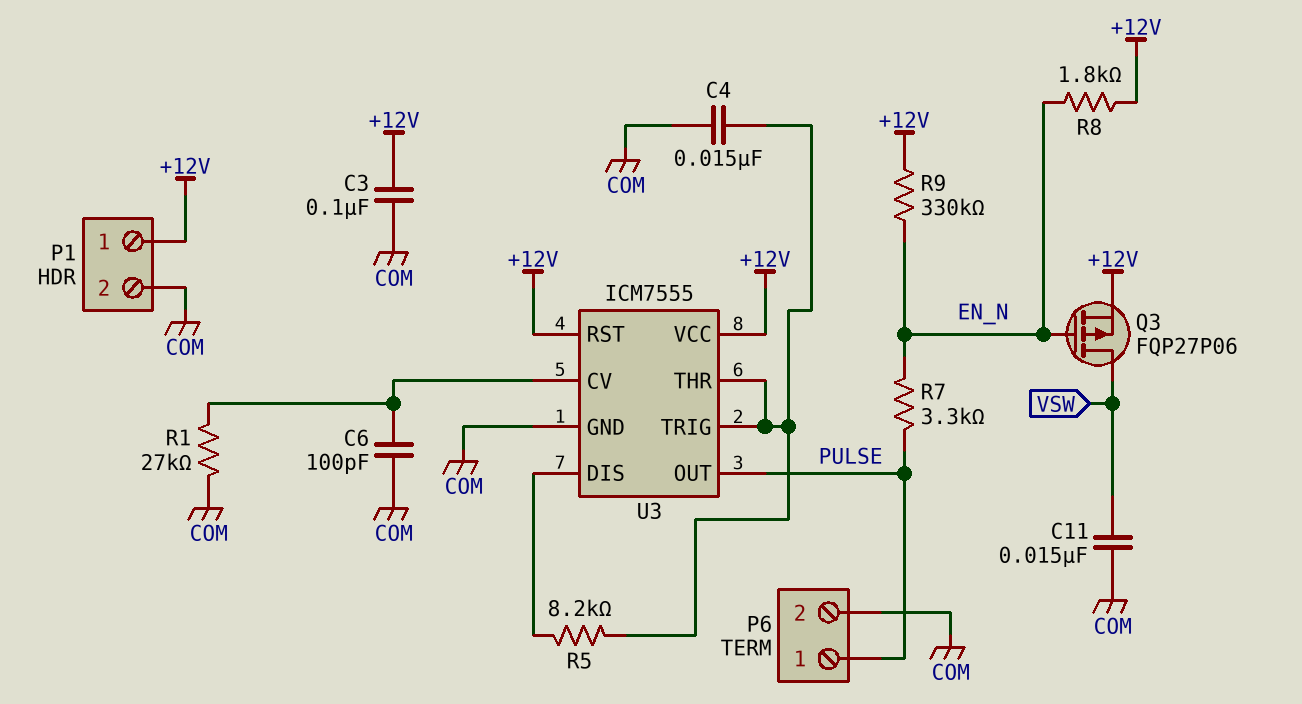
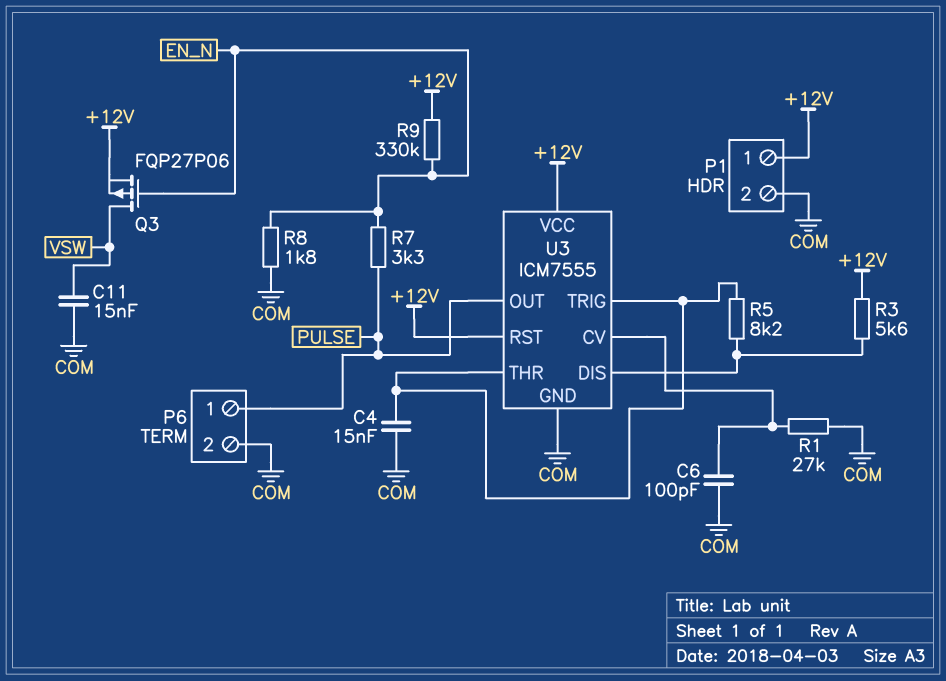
C3: 100nF (+12V, COM) -> none
R3: none -> 5.6k (+12V, U3/DIS)
R8: 1.8k (+12V, EN_N) -> 1.8k (COM, EN_N)

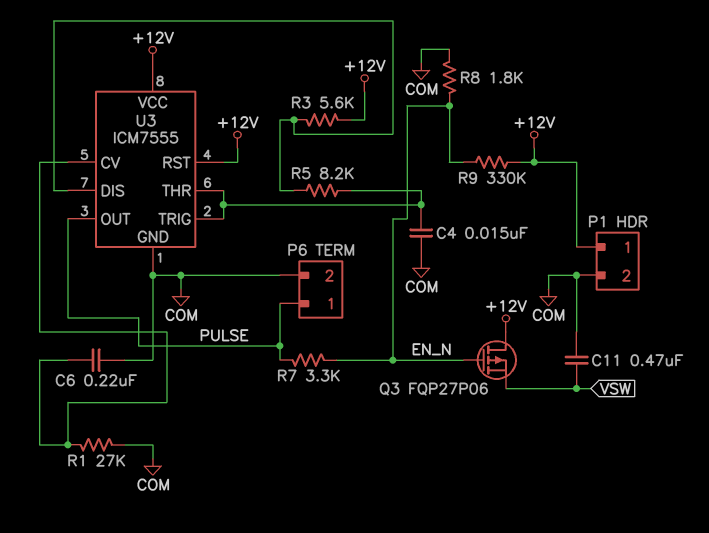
C6: 100pF (COM, U3/CV) -> 220nF (COM, U3/CV)
C11: 15nF (COM, VSW) -> 470nF (COM, VSW)
Q3: PMOS FQP27P06 (G EN_N, D VSW, S +12V) -> PMOS FQP27P06 (G EN_N, D +12V, S VSW)

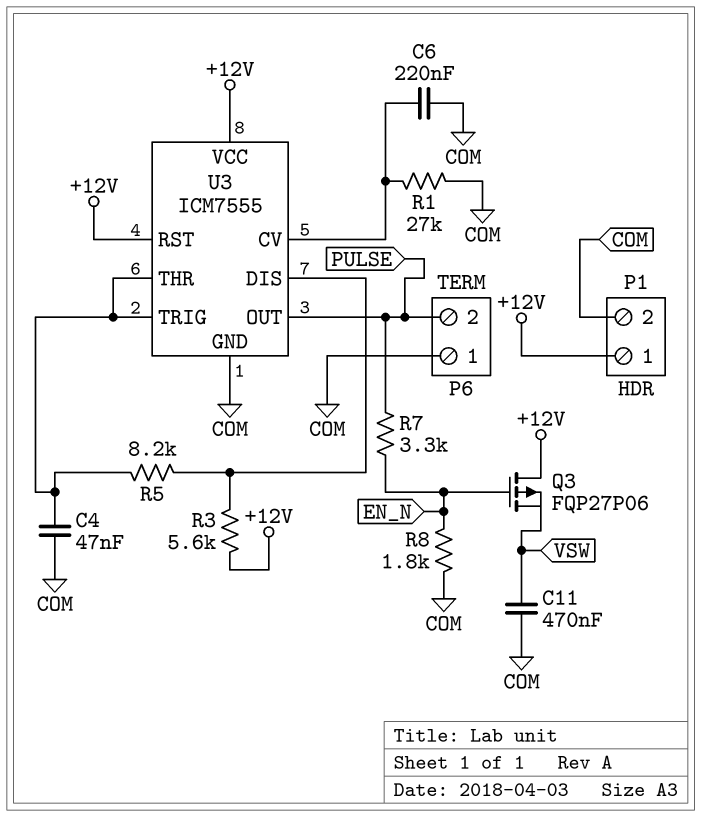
C4: 15nF (COM, U3/THR) -> 47nF (COM, U3/THR)
P6 pin 1: PULSE -> COM
P6 pin 2: COM -> PULSE
R9: 330k (+12V, EN_N) -> none

